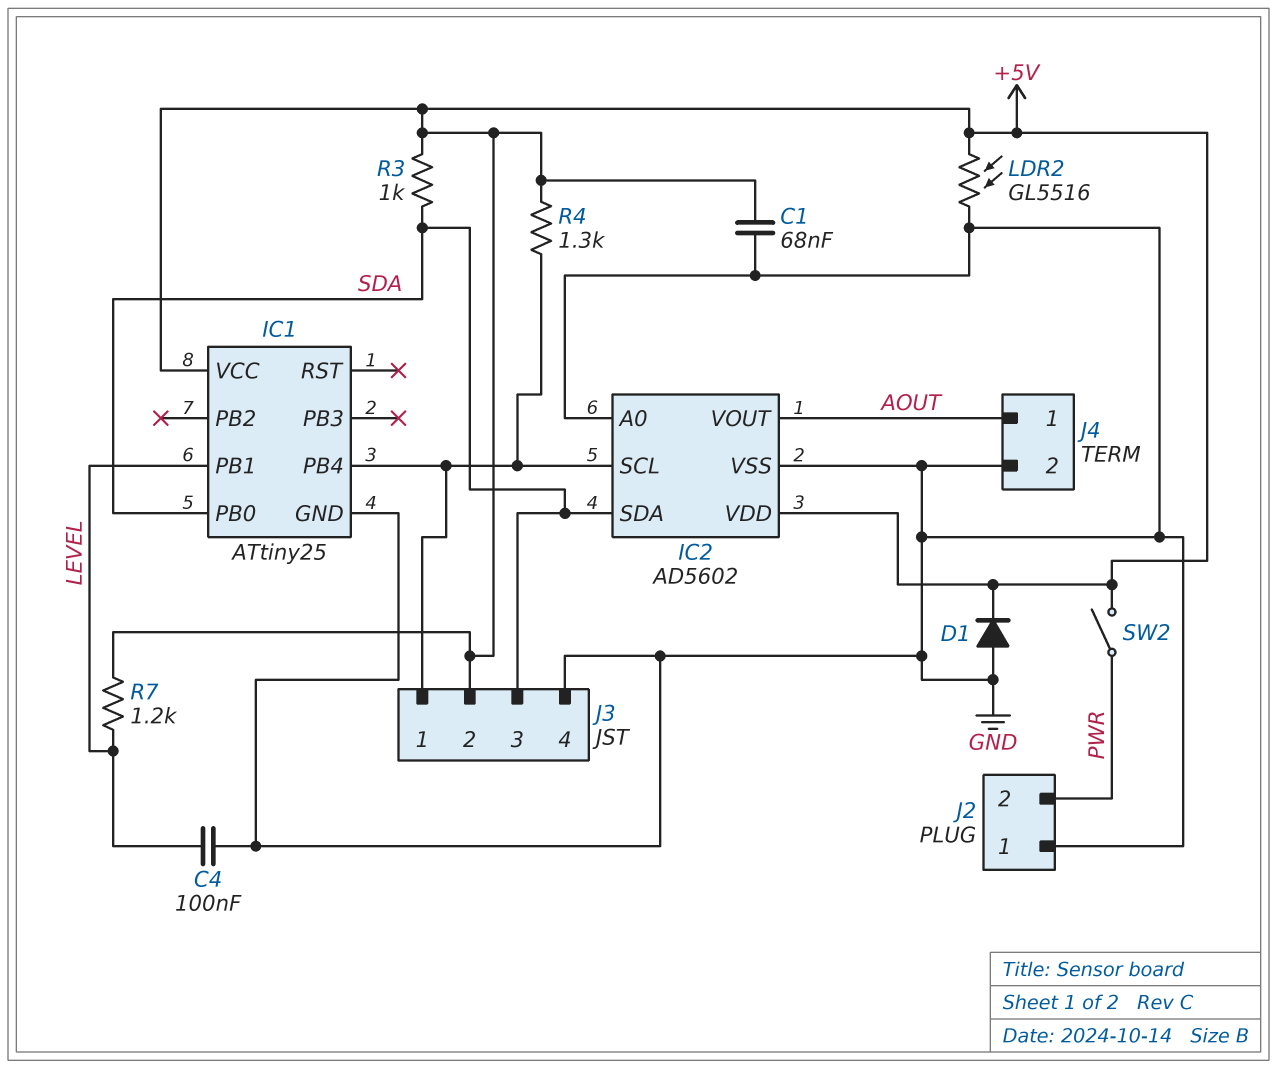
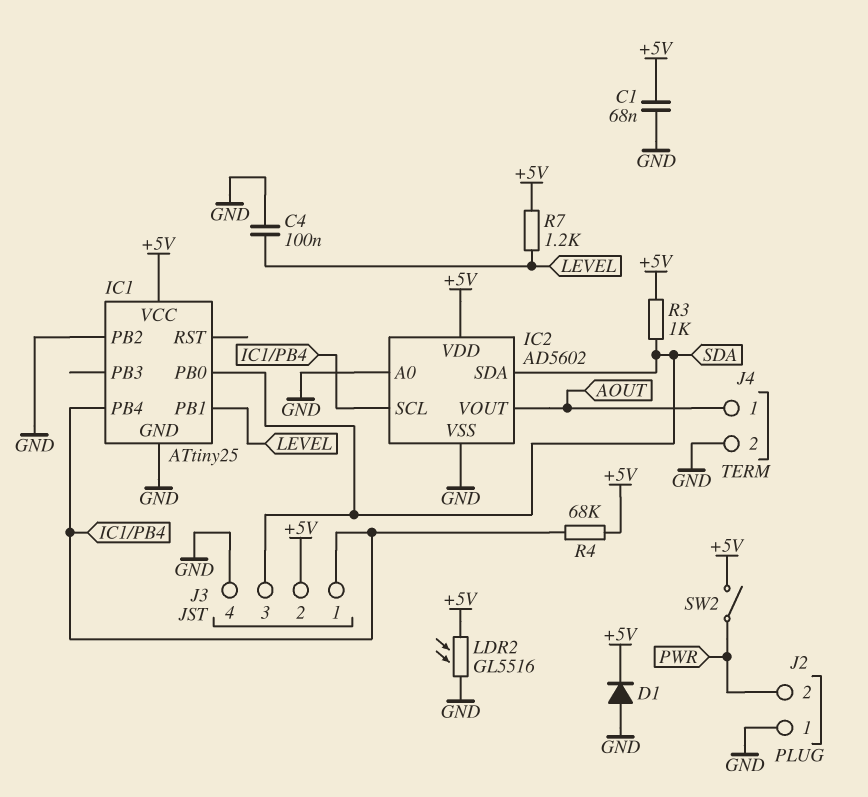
IC1 pin PB2: none -> GND
R4: 1.3k (+5V, IC1/PB4) -> 68k (+5V, IC1/PB4)

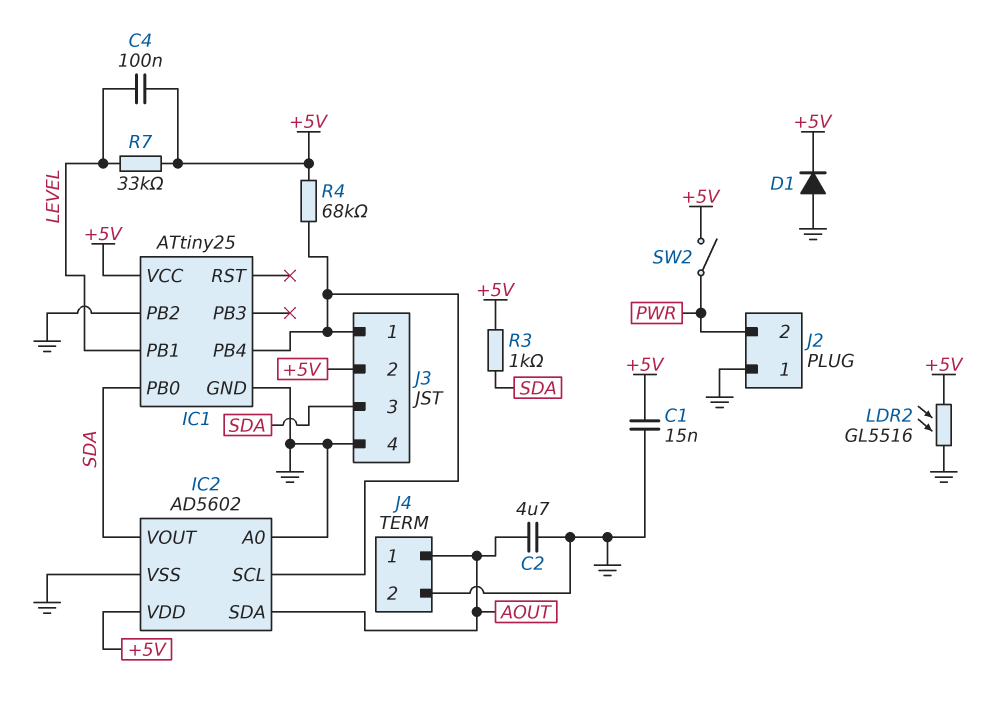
C1: 68nF (+5V, GND) -> 15nF (+5V, GND)
C2: none -> 4.7uF (AOUT, GND)
C4: 100nF (GND, LEVEL) -> 100nF (+5V, LEVEL)
IC2 pin SDA: SDA -> AOUT
IC2 pin VOUT: AOUT -> SDA
R7: 1.2k (+5V, LEVEL) -> 33k (+5V, LEVEL)

